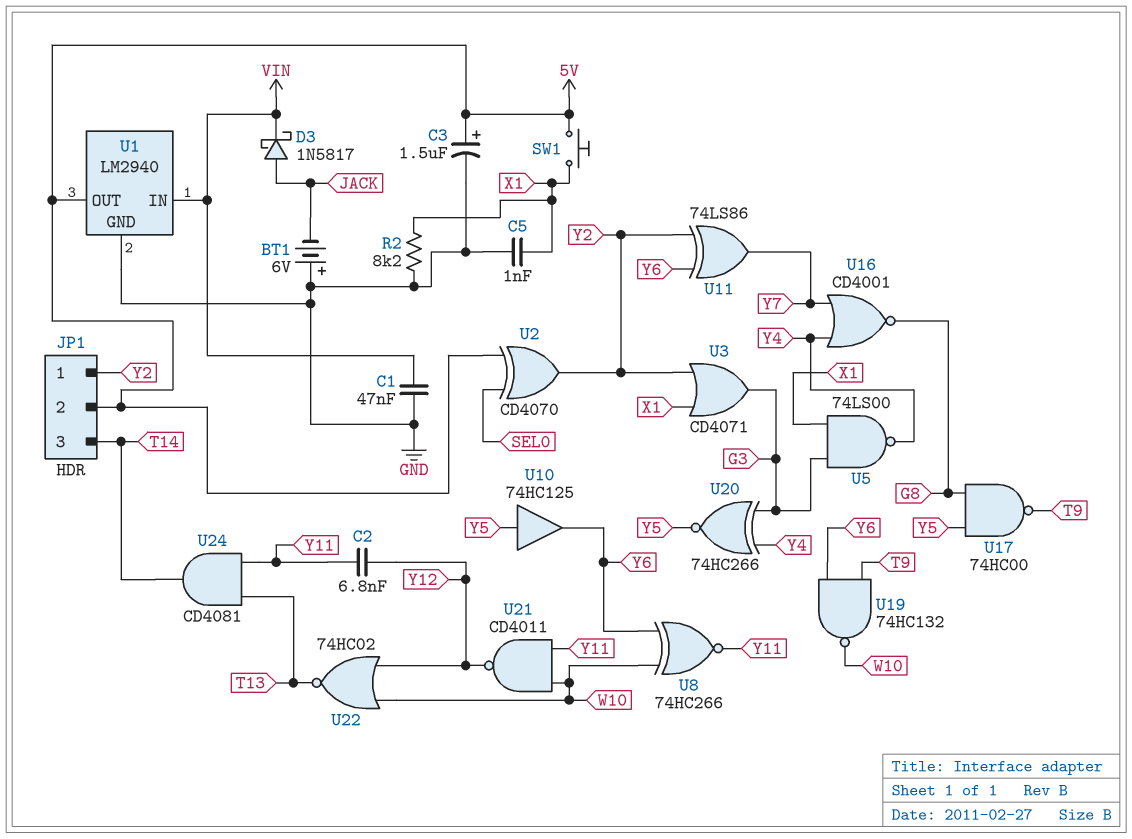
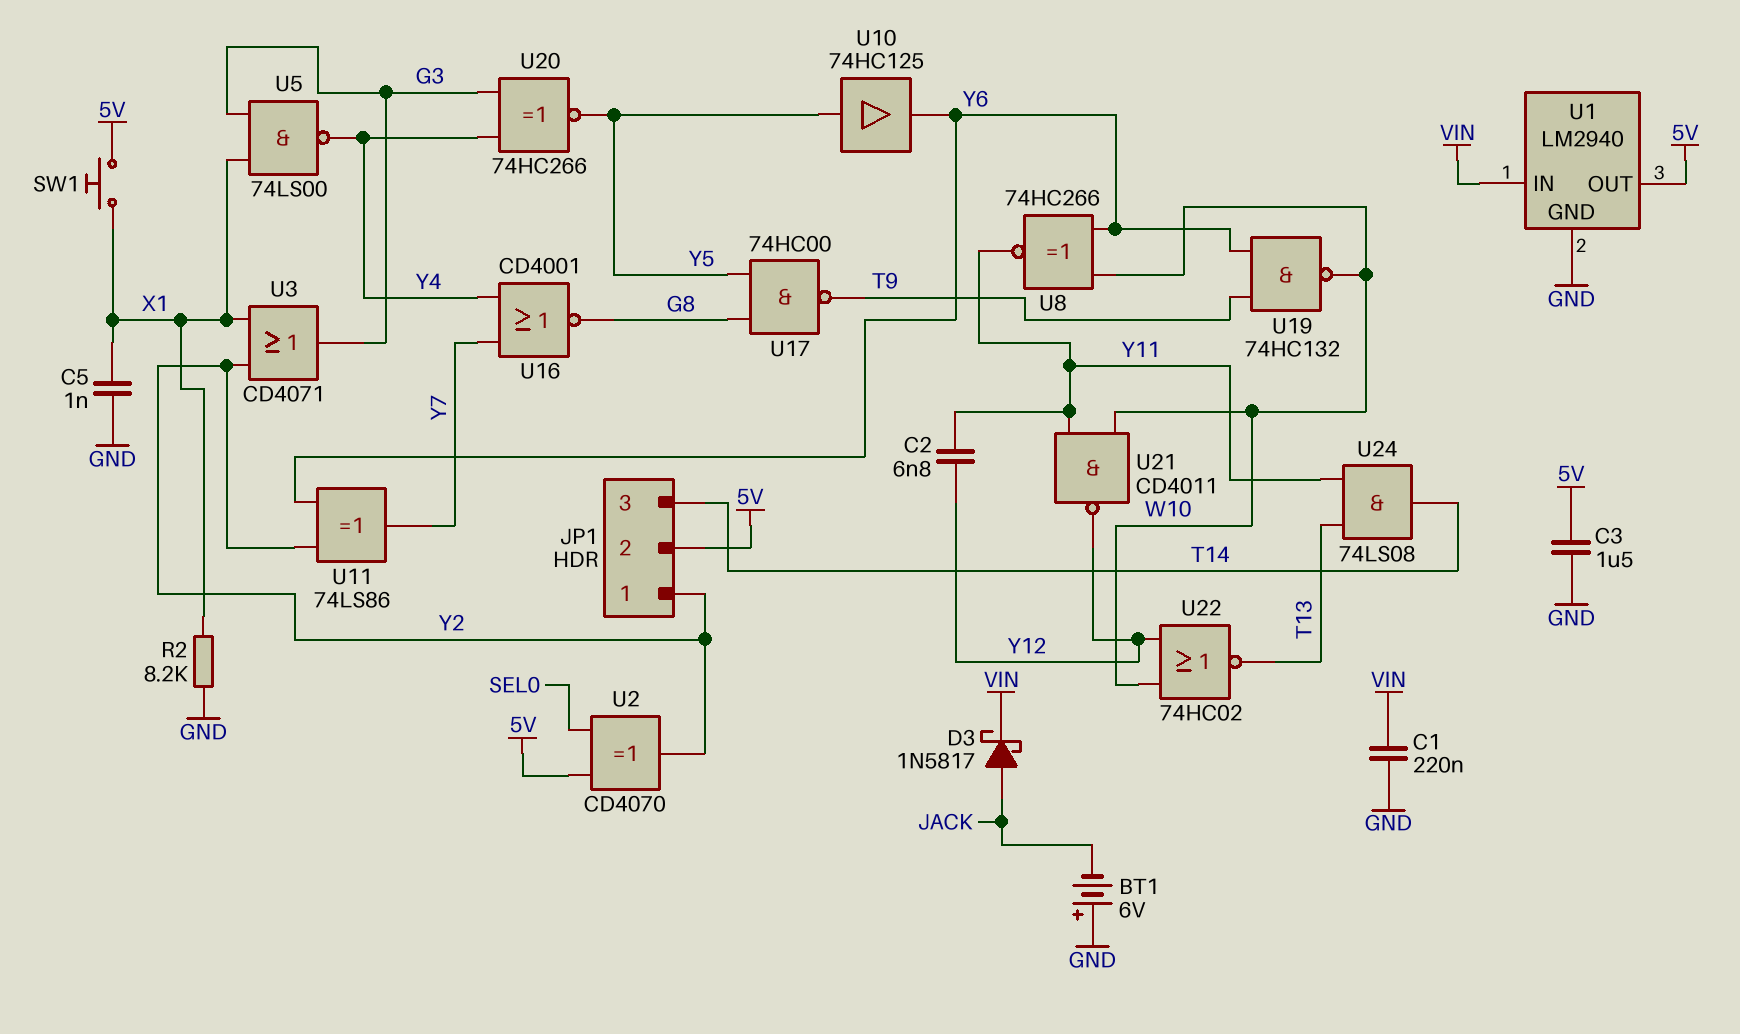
C1: 47nF (GND, VIN) -> 220nF (GND, VIN)
C3: 1.5uF (plus 5V, minus GND) -> 1.5uF (5V, GND)
U24: AND CD4081 (in T13, in Y11, out T14) -> AND 74LS08 (in T13, in Y11, out T14)

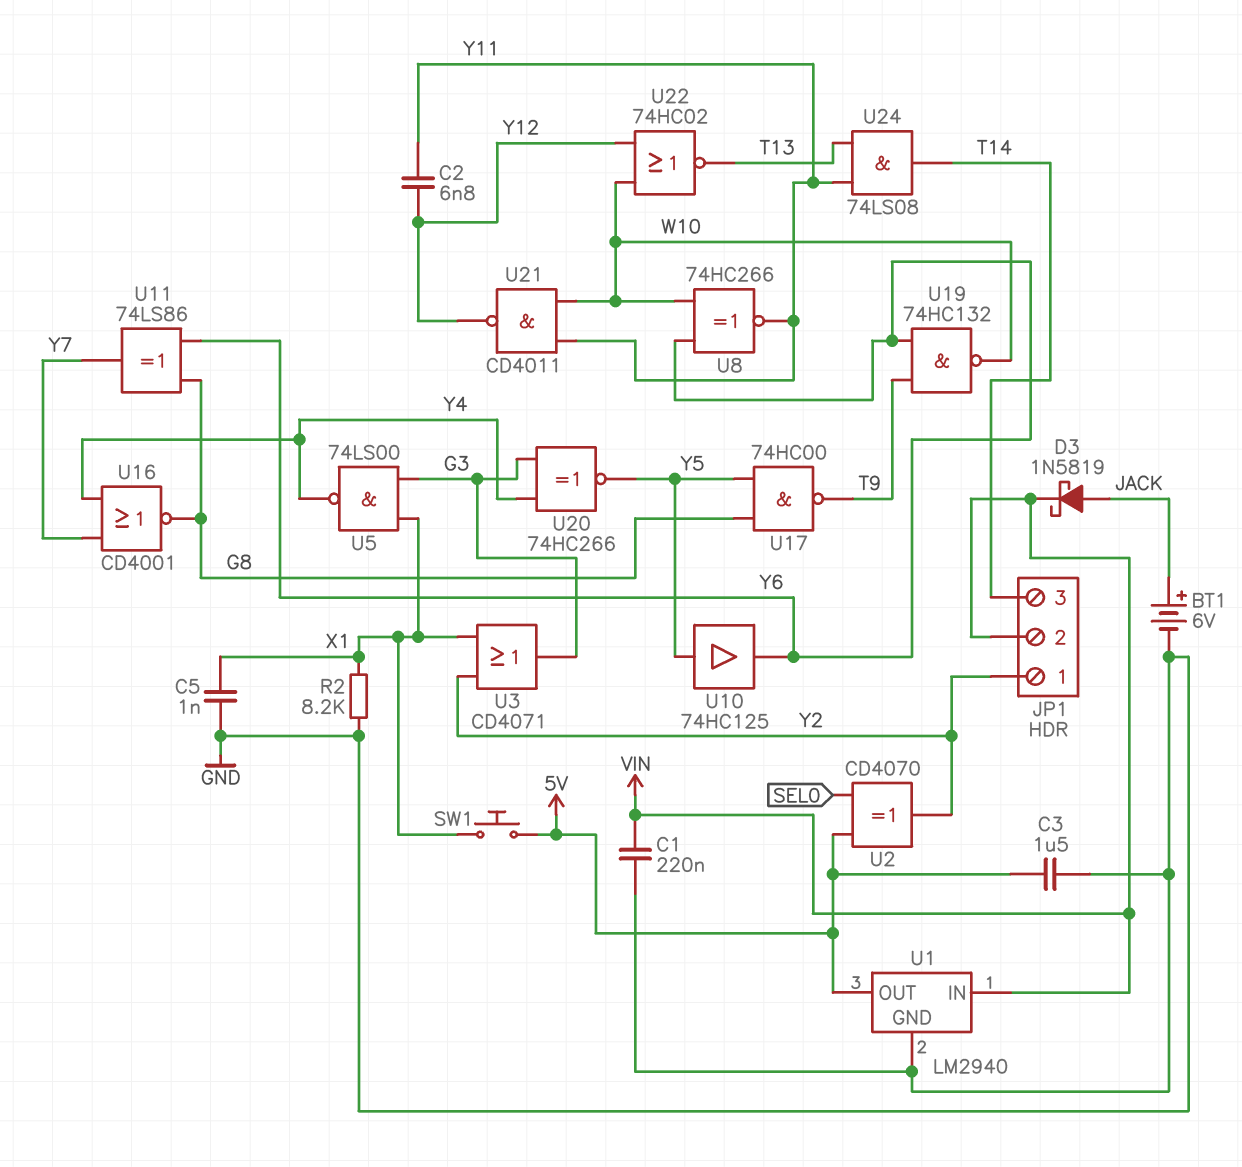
BT1: 6V (plus GND, minus JACK) -> 6V (plus JACK, minus GND)
D3: schottky 1N5817 (A JACK, K VIN) -> schottky 1N5819 (A JACK, K VIN)
JP1 pin 2: 5V -> VIN
U11: XOR 74LS86 (in Y2, in Y6, out Y7) -> XOR 74LS86 (in G8, in Y6, out Y7)

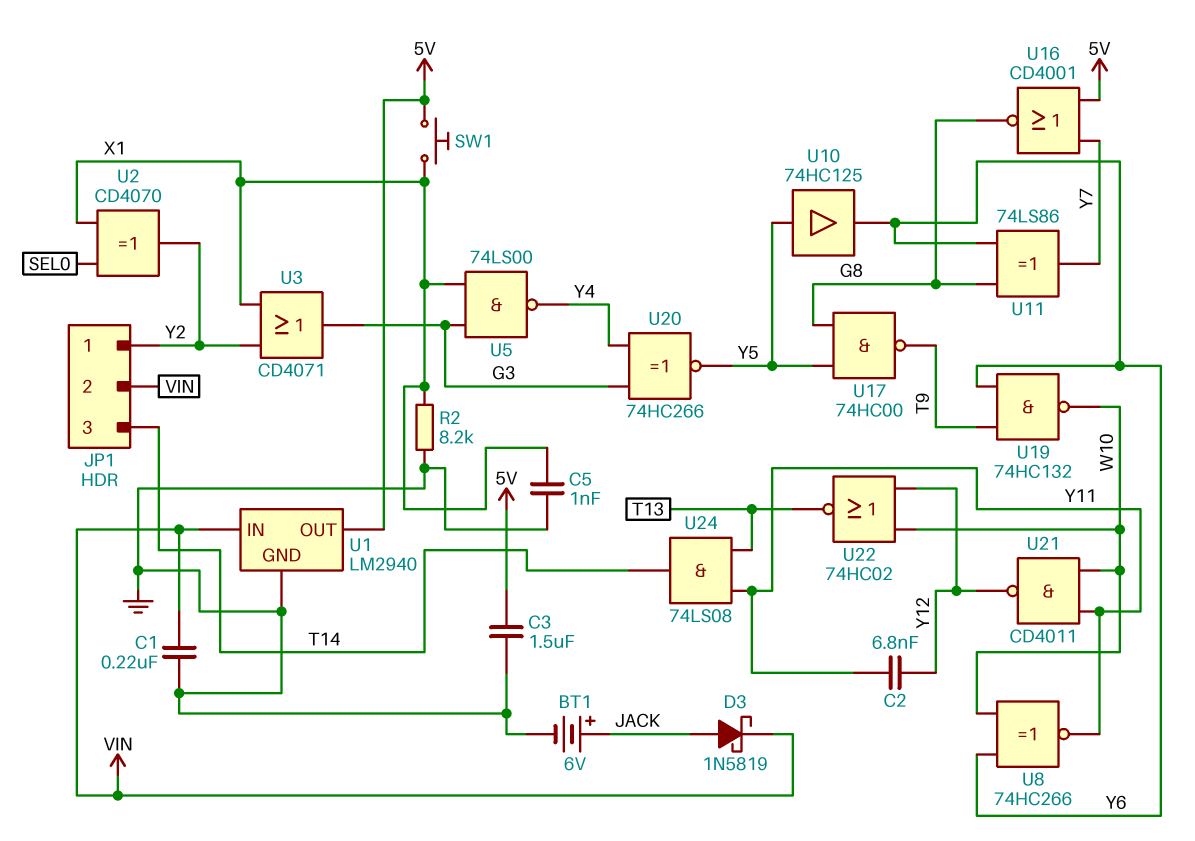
U2: XOR CD4070 (in 5V, in SEL0, out Y2) -> XOR CD4070 (in SEL0, in X1, out Y2)
U16: NOR CD4001 (in Y4, in Y7, out G8) -> NOR CD4001 (in 5V, in Y7, out G8)

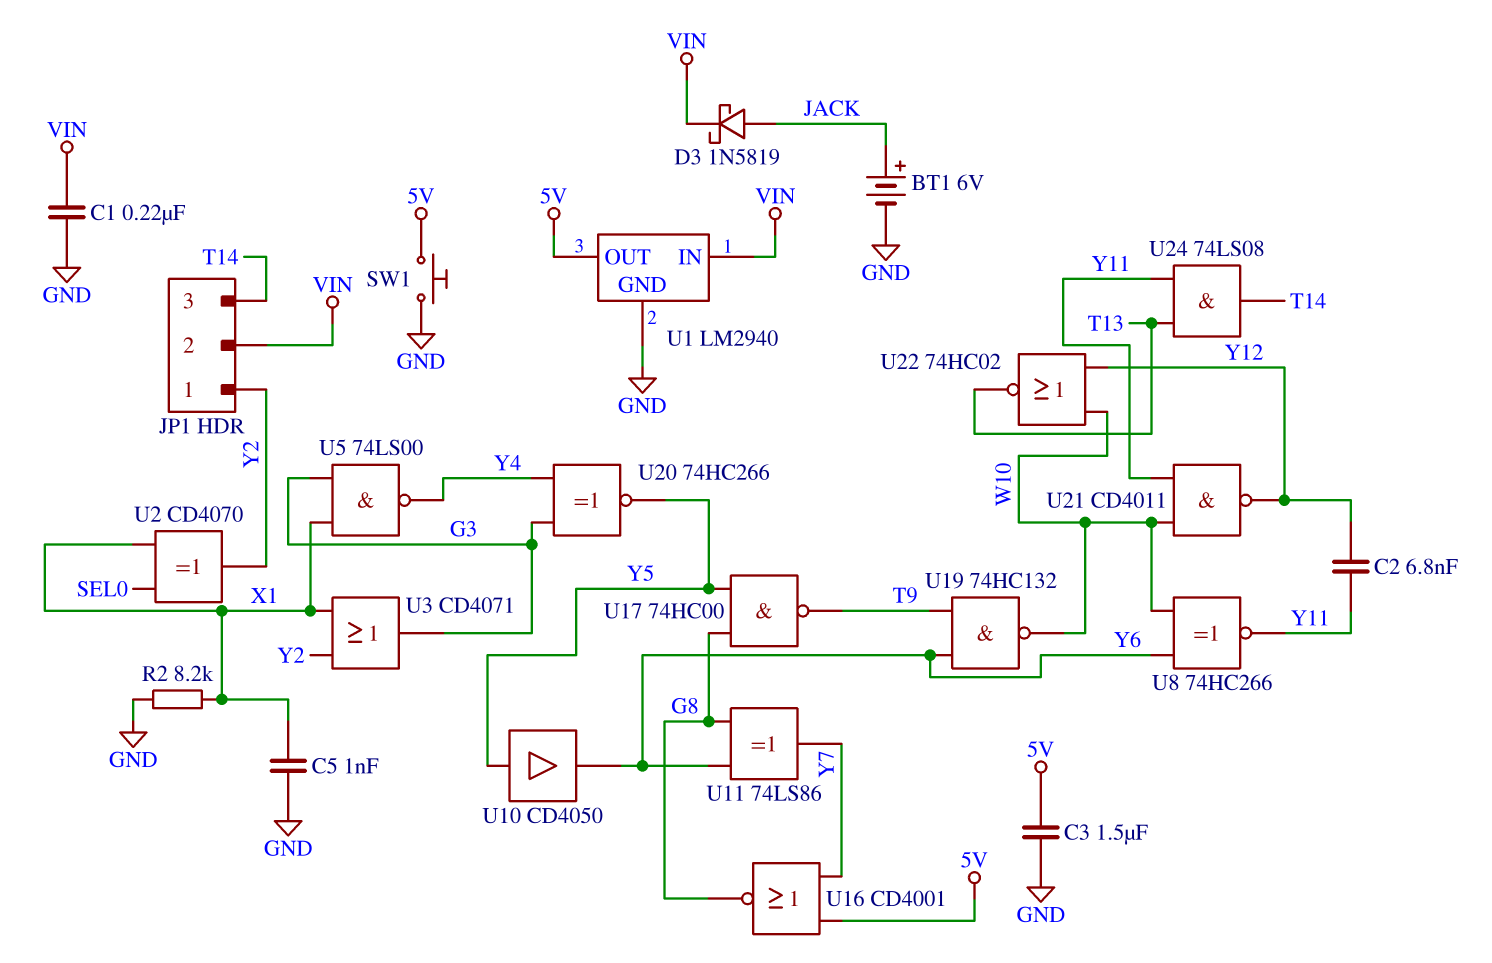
SW1: button (5V, X1) -> button (5V, GND)
U10: buffer 74HC125 (in Y5, out Y6) -> buffer CD4050 (in Y5, out Y6)

